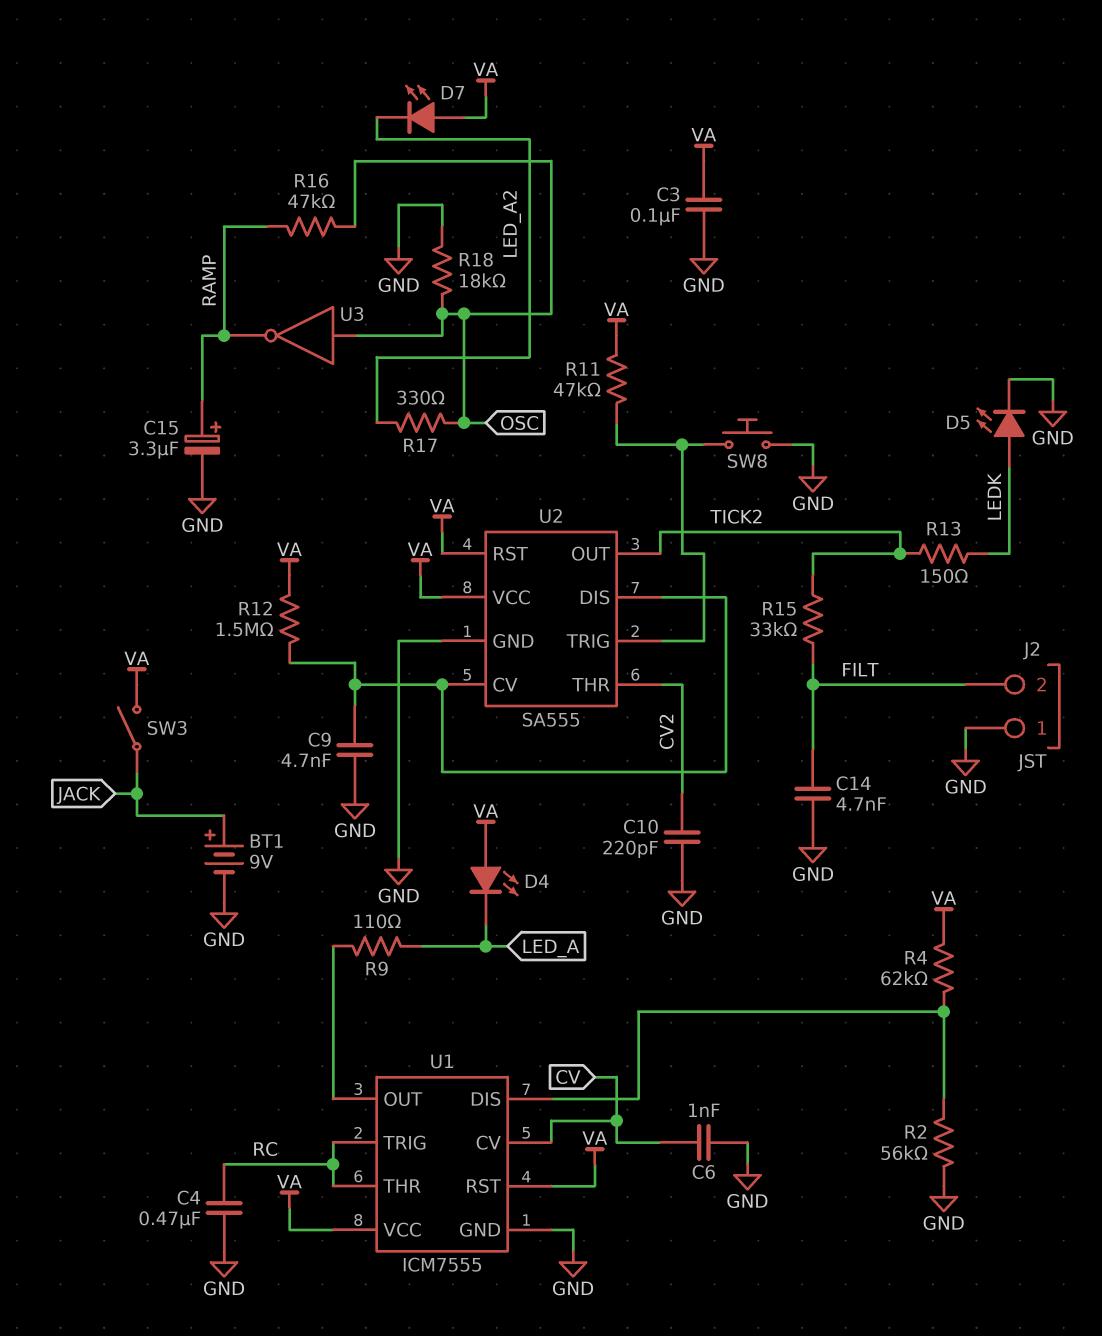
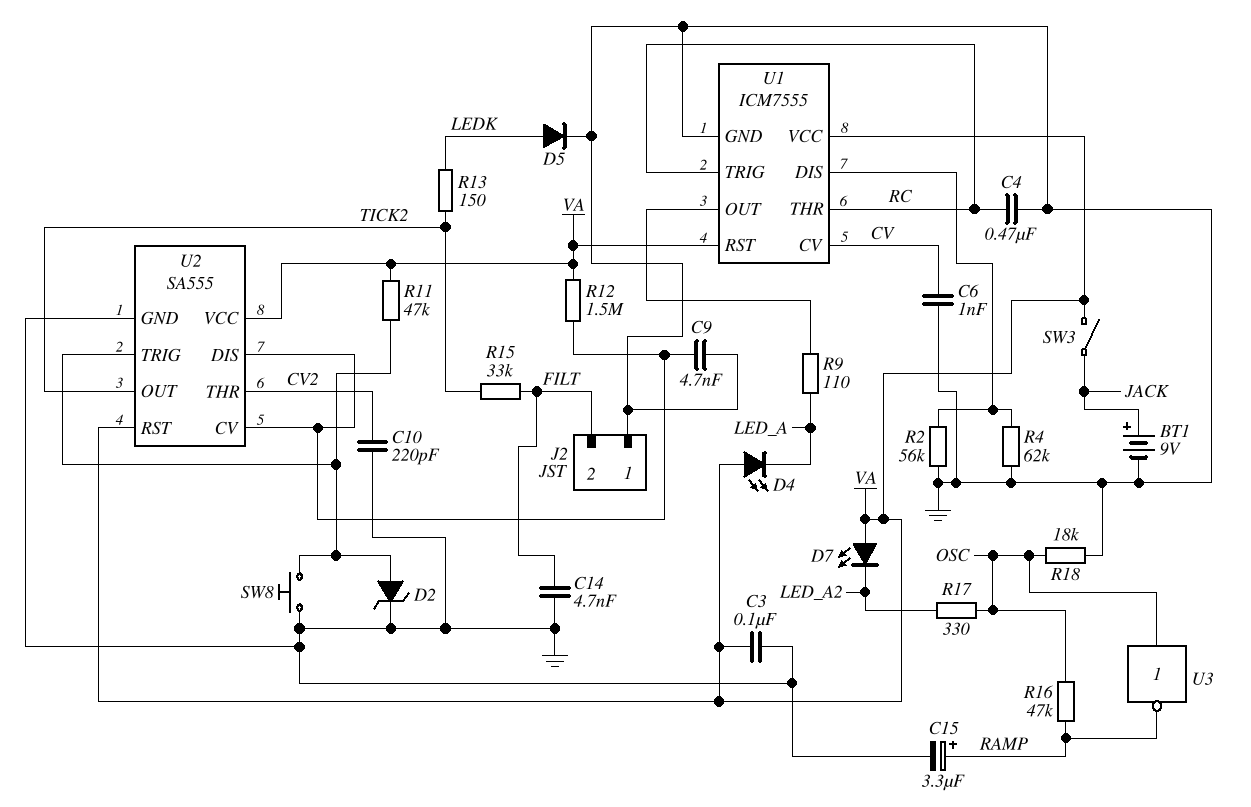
D2: none -> zener (A U2/TRIG, K GND)
D5: LED (A LEDK, K GND) -> diode (A LEDK, K GND)
R4: 62k (U1/DIS, VA) -> 62k (GND, U1/DIS)

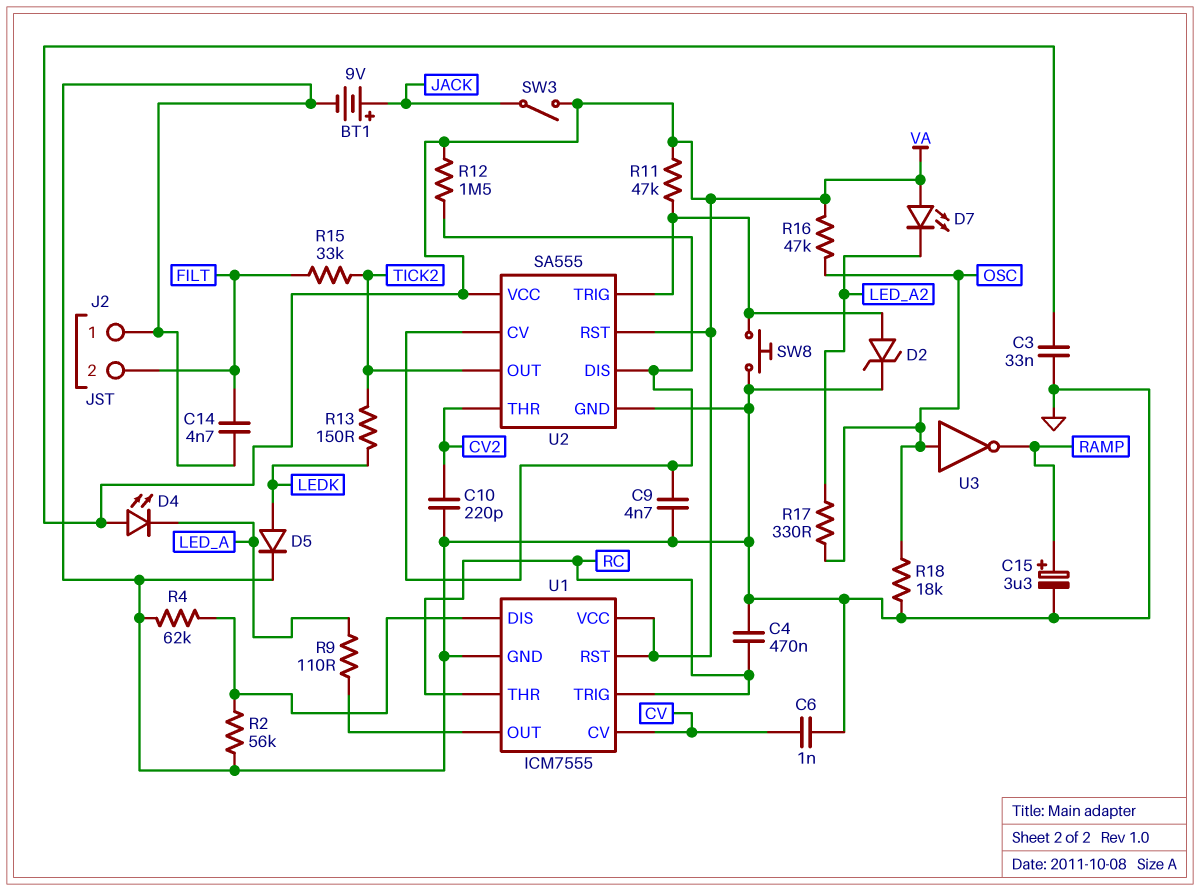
C3: 100nF (GND, VA) -> 33nF (GND, VA)
R16: 47k (OSC, RAMP) -> 47k (OSC, VA)

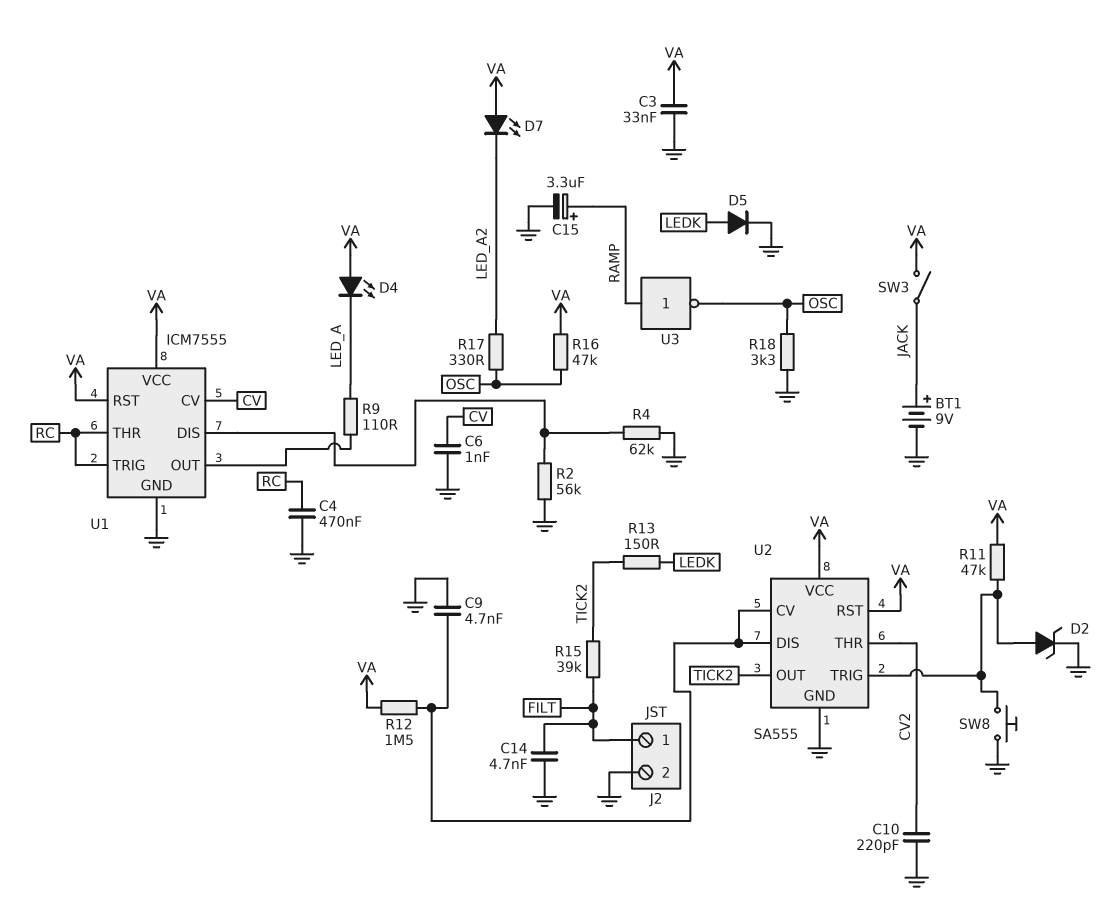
J2 pin 1: GND -> FILT
J2 pin 2: FILT -> GND
R15: 33k (FILT, TICK2) -> 39k (FILT, TICK2)
R18: 18k (GND, OSC) -> 3.3k (GND, OSC)
U3: NOT (in OSC, out RAMP) -> NOT (in RAMP, out OSC)

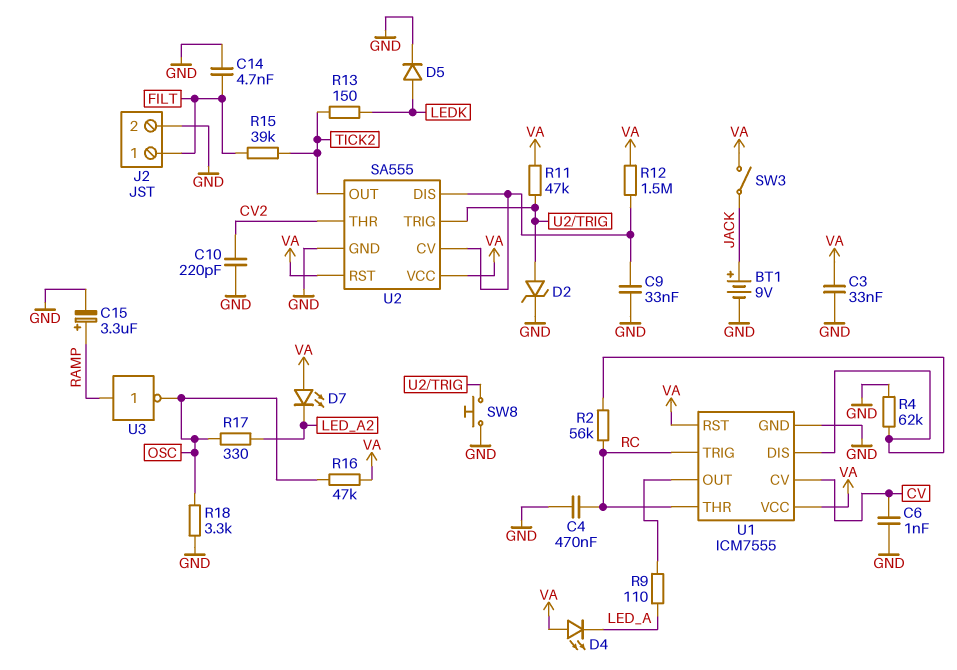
C9: 4.7nF (GND, U2/CV) -> 33nF (GND, U2/CV)
R2: 56k (GND, U1/DIS) -> 56k (RC, U1/DIS)

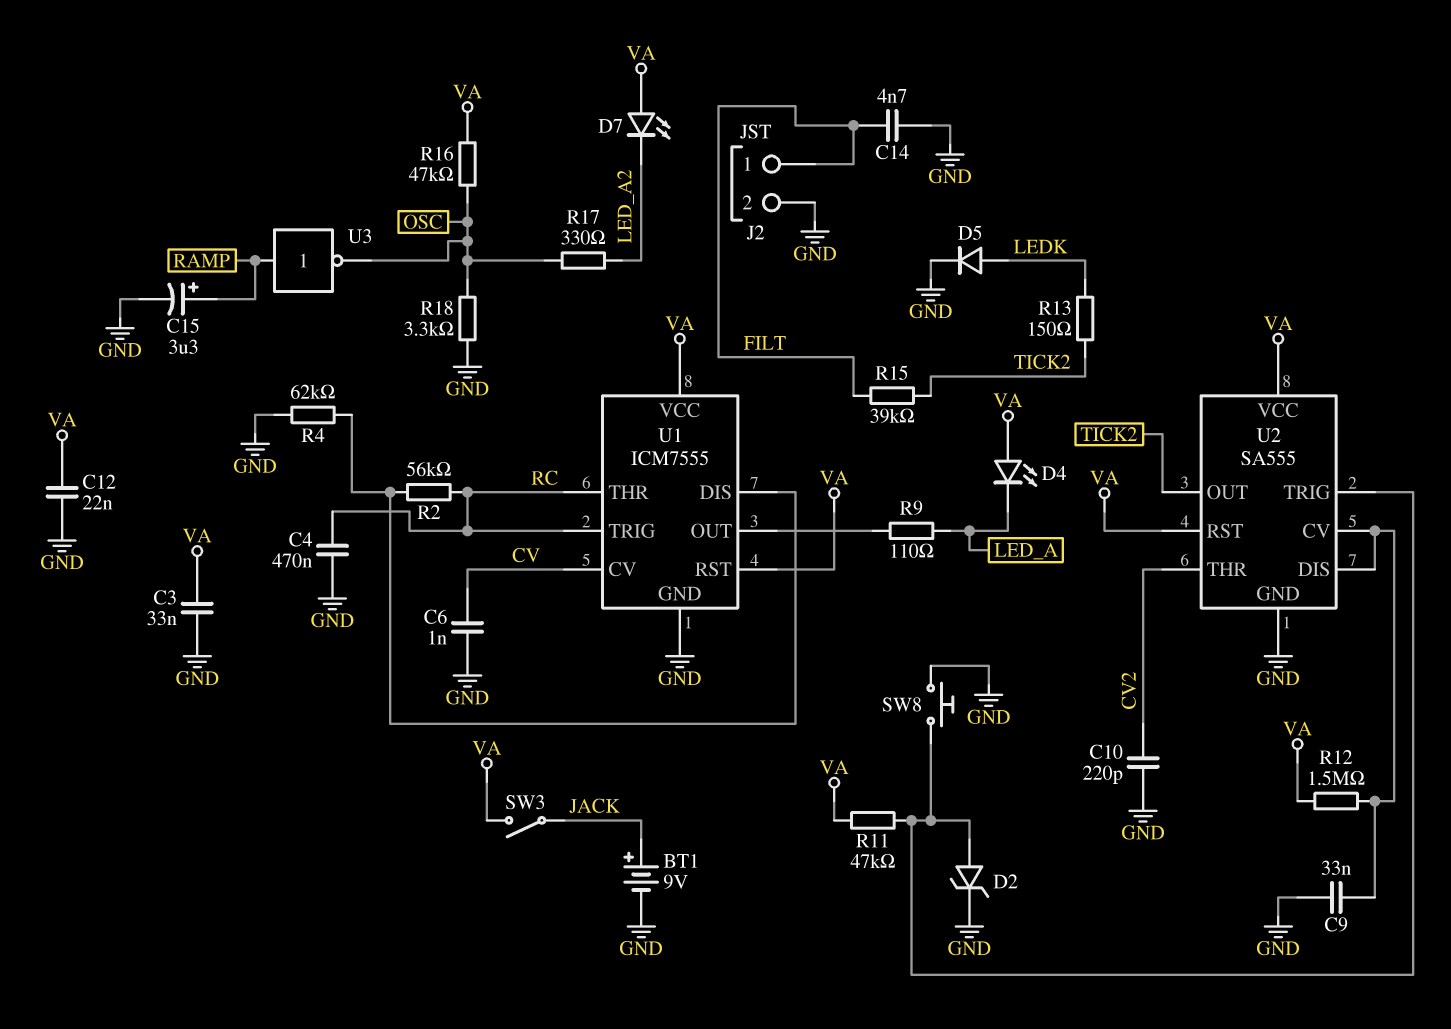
C12: none -> 22nF (GND, VA)

